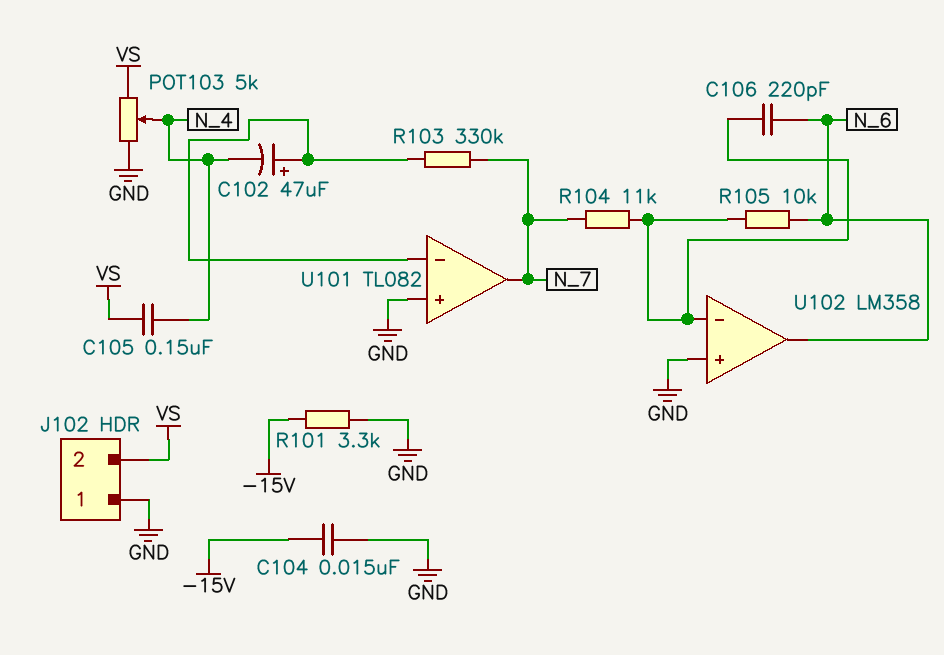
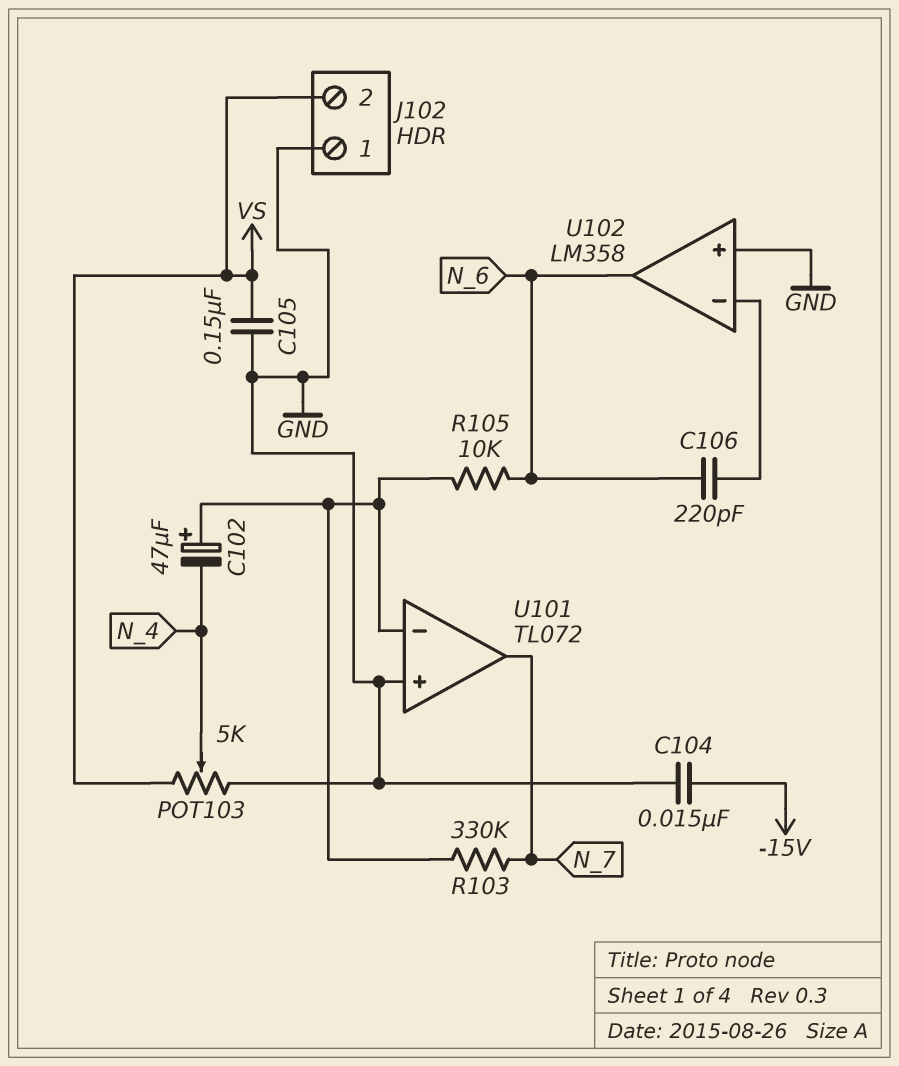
C105: 150nF (N_4, VS) -> 150nF (GND, VS)
R101: 3.3k (-15V, GND) -> none
R104: 11k (N_7, U102/in-) -> none
R105: 10k (N_6, U102/in-) -> 10k (N_6, U101/in-)
U101: TL082 -> TL072

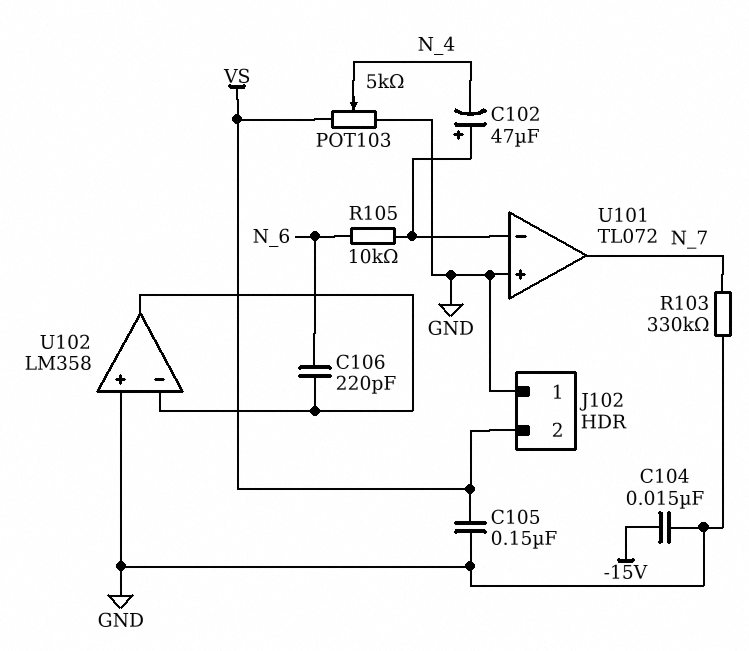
R103: 330k (N_7, U101/in-) -> 330k (GND, N_7)
U102 pin out: N_6 -> U102/in-

